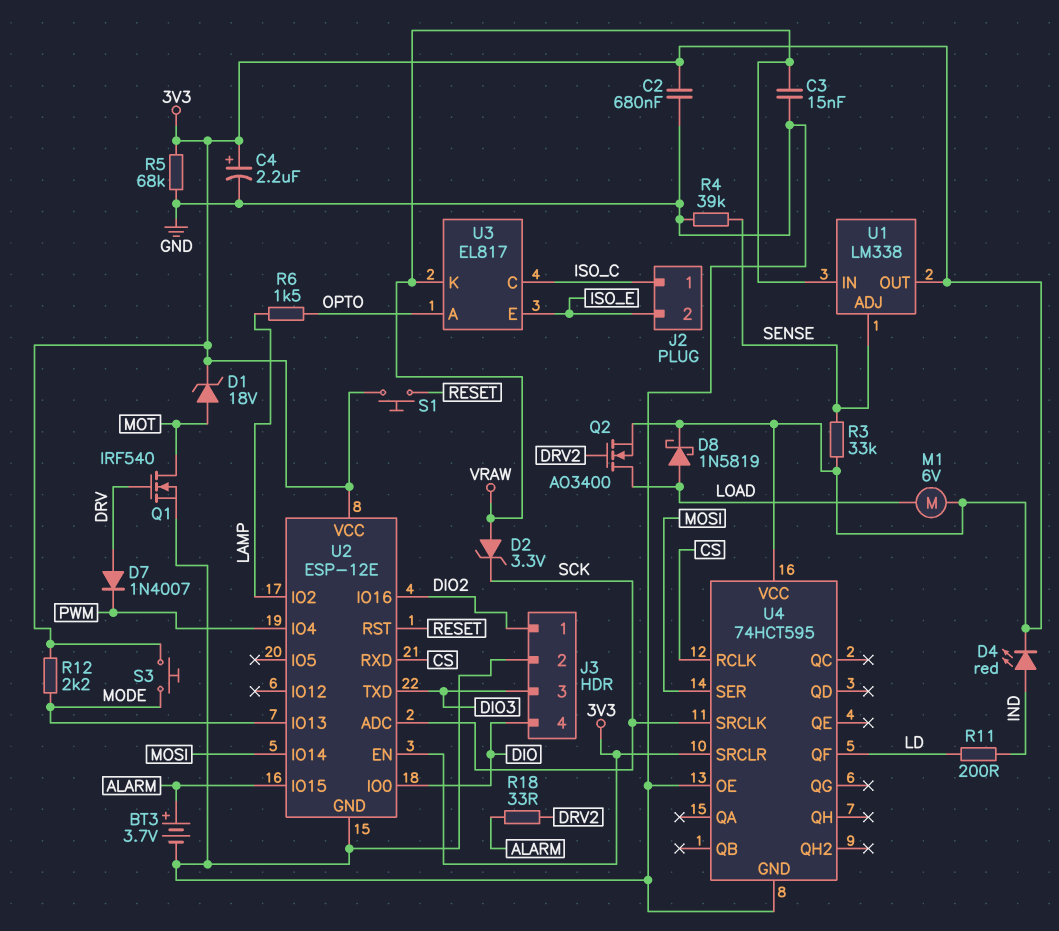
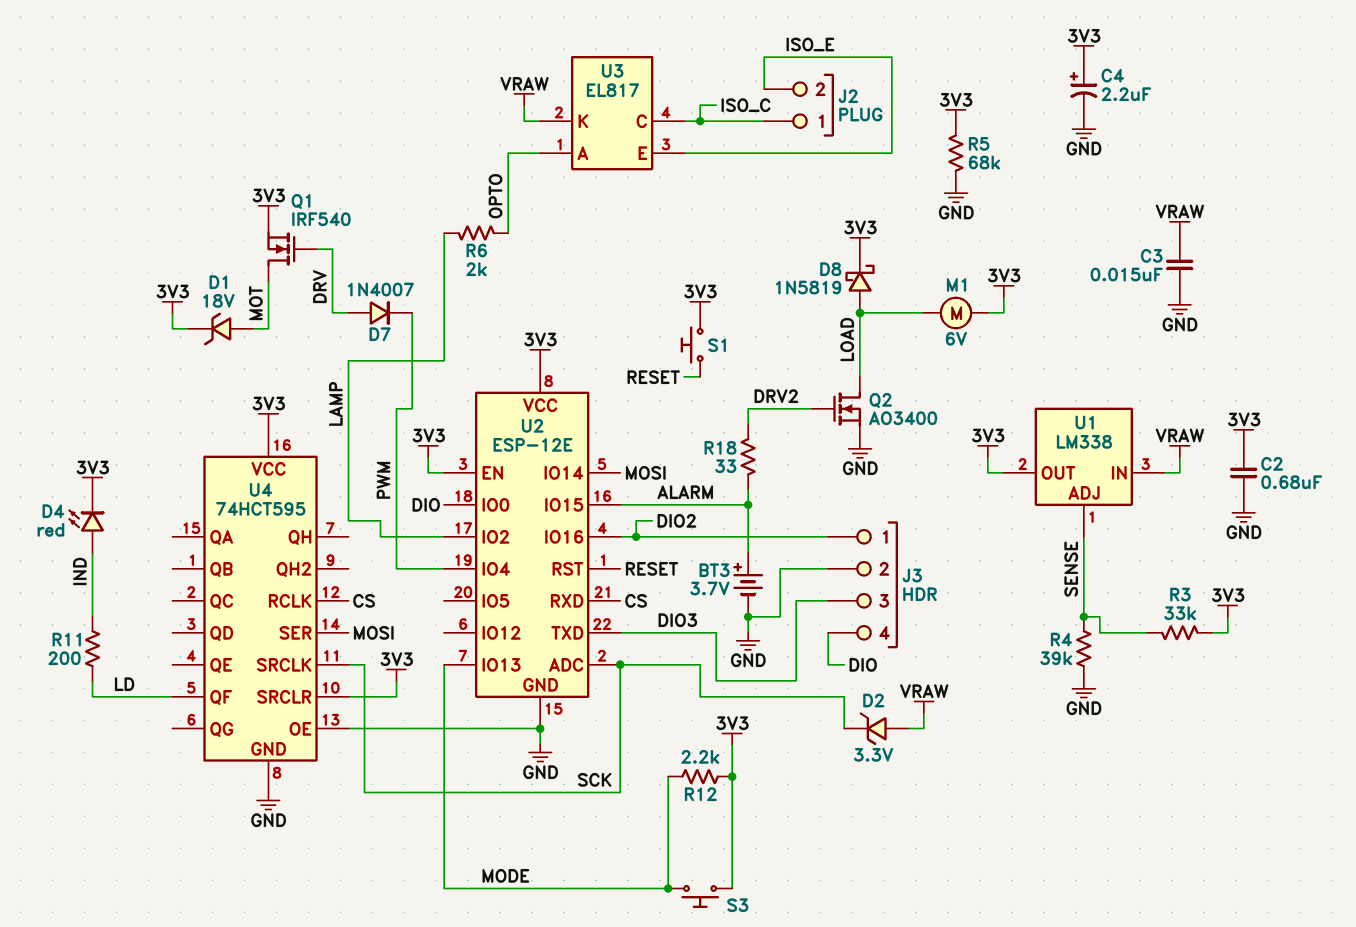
Q1: NMOS IRF540 (G DRV, D MOT, S GND) -> NMOS IRF540 (G DRV, D MOT, S 3V3)
Q2: NMOS AO3400 (G DRV2, D LOAD, S 3V3) -> NMOS AO3400 (G DRV2, D LOAD, S GND)
R6: 1.5k (LAMP, OPTO) -> 2k (LAMP, OPTO)

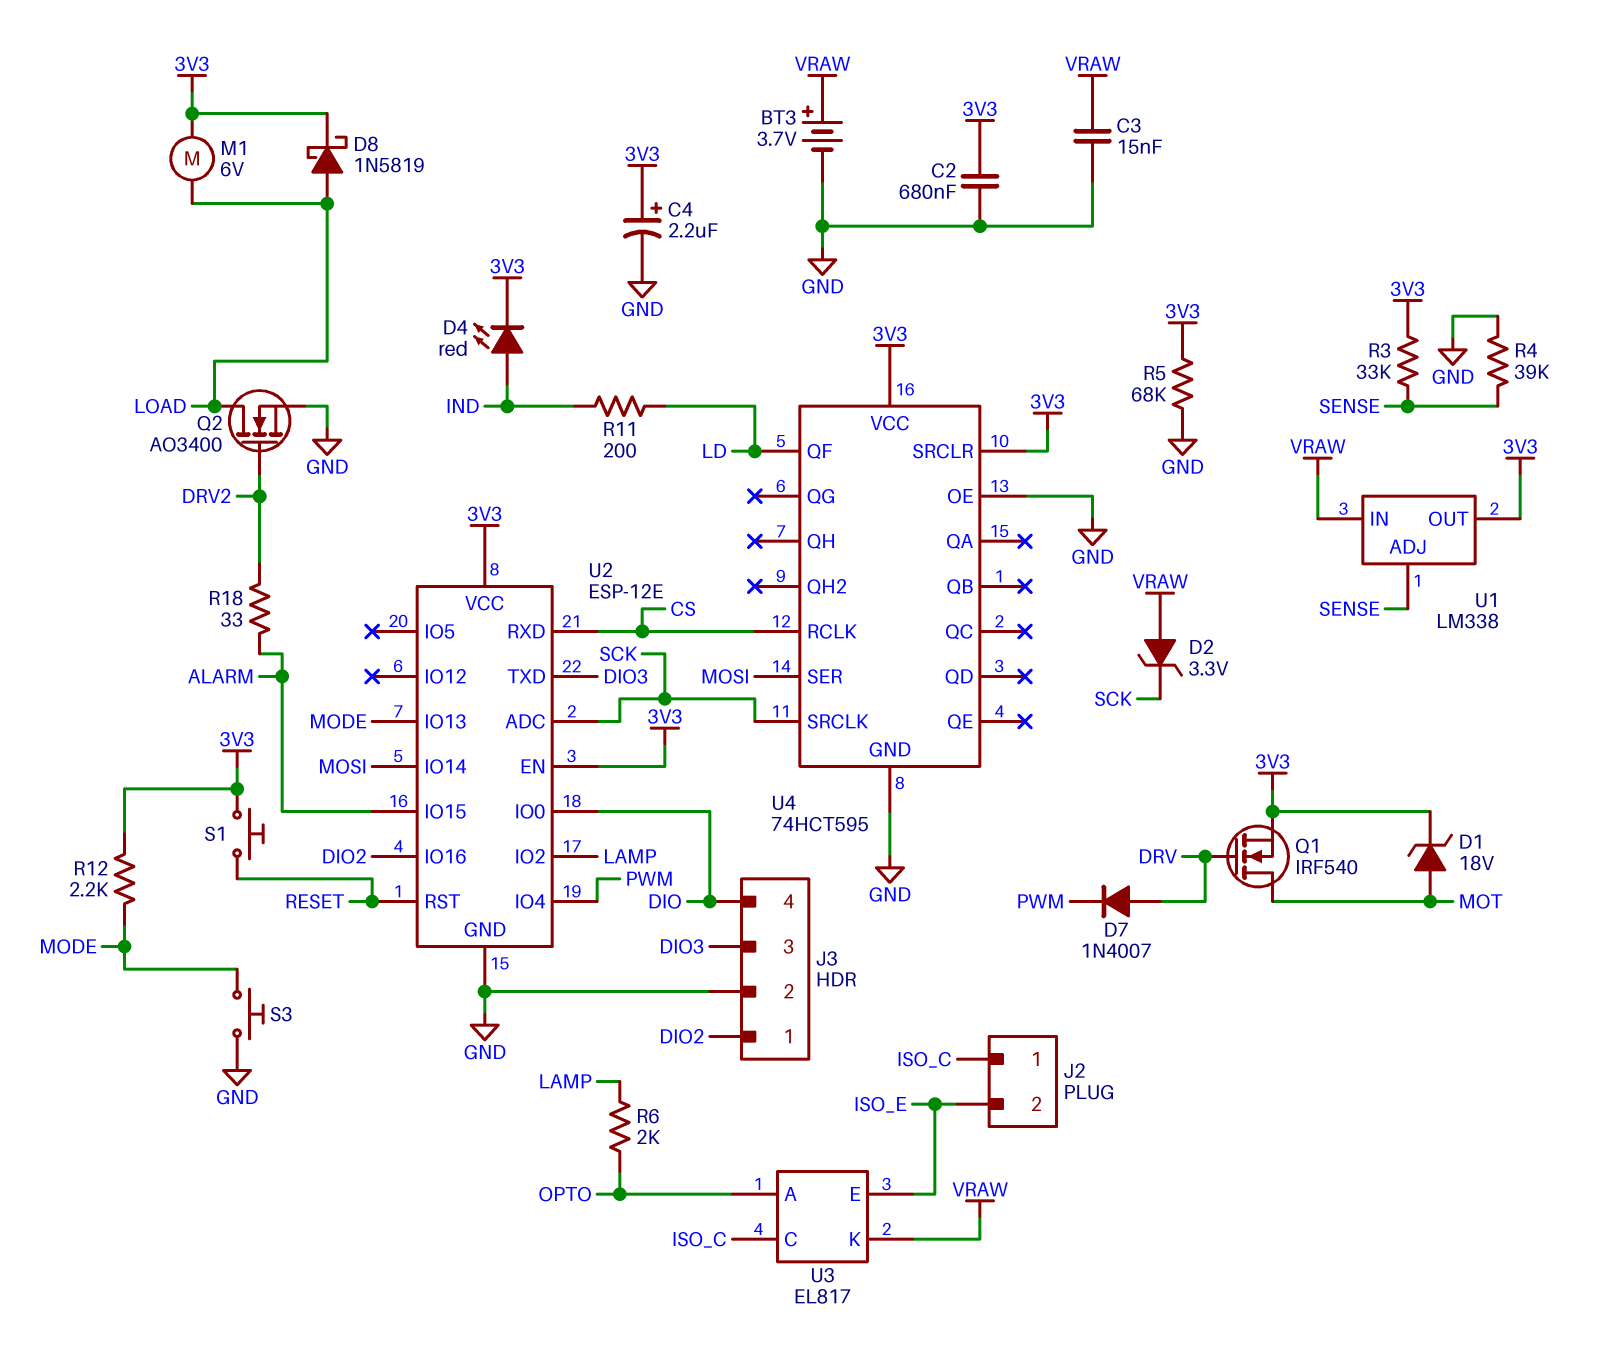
BT3: 3.7V (plus ALARM, minus GND) -> 3.7V (plus VRAW, minus GND)
S3: button (3V3, MODE) -> button (GND, MODE)

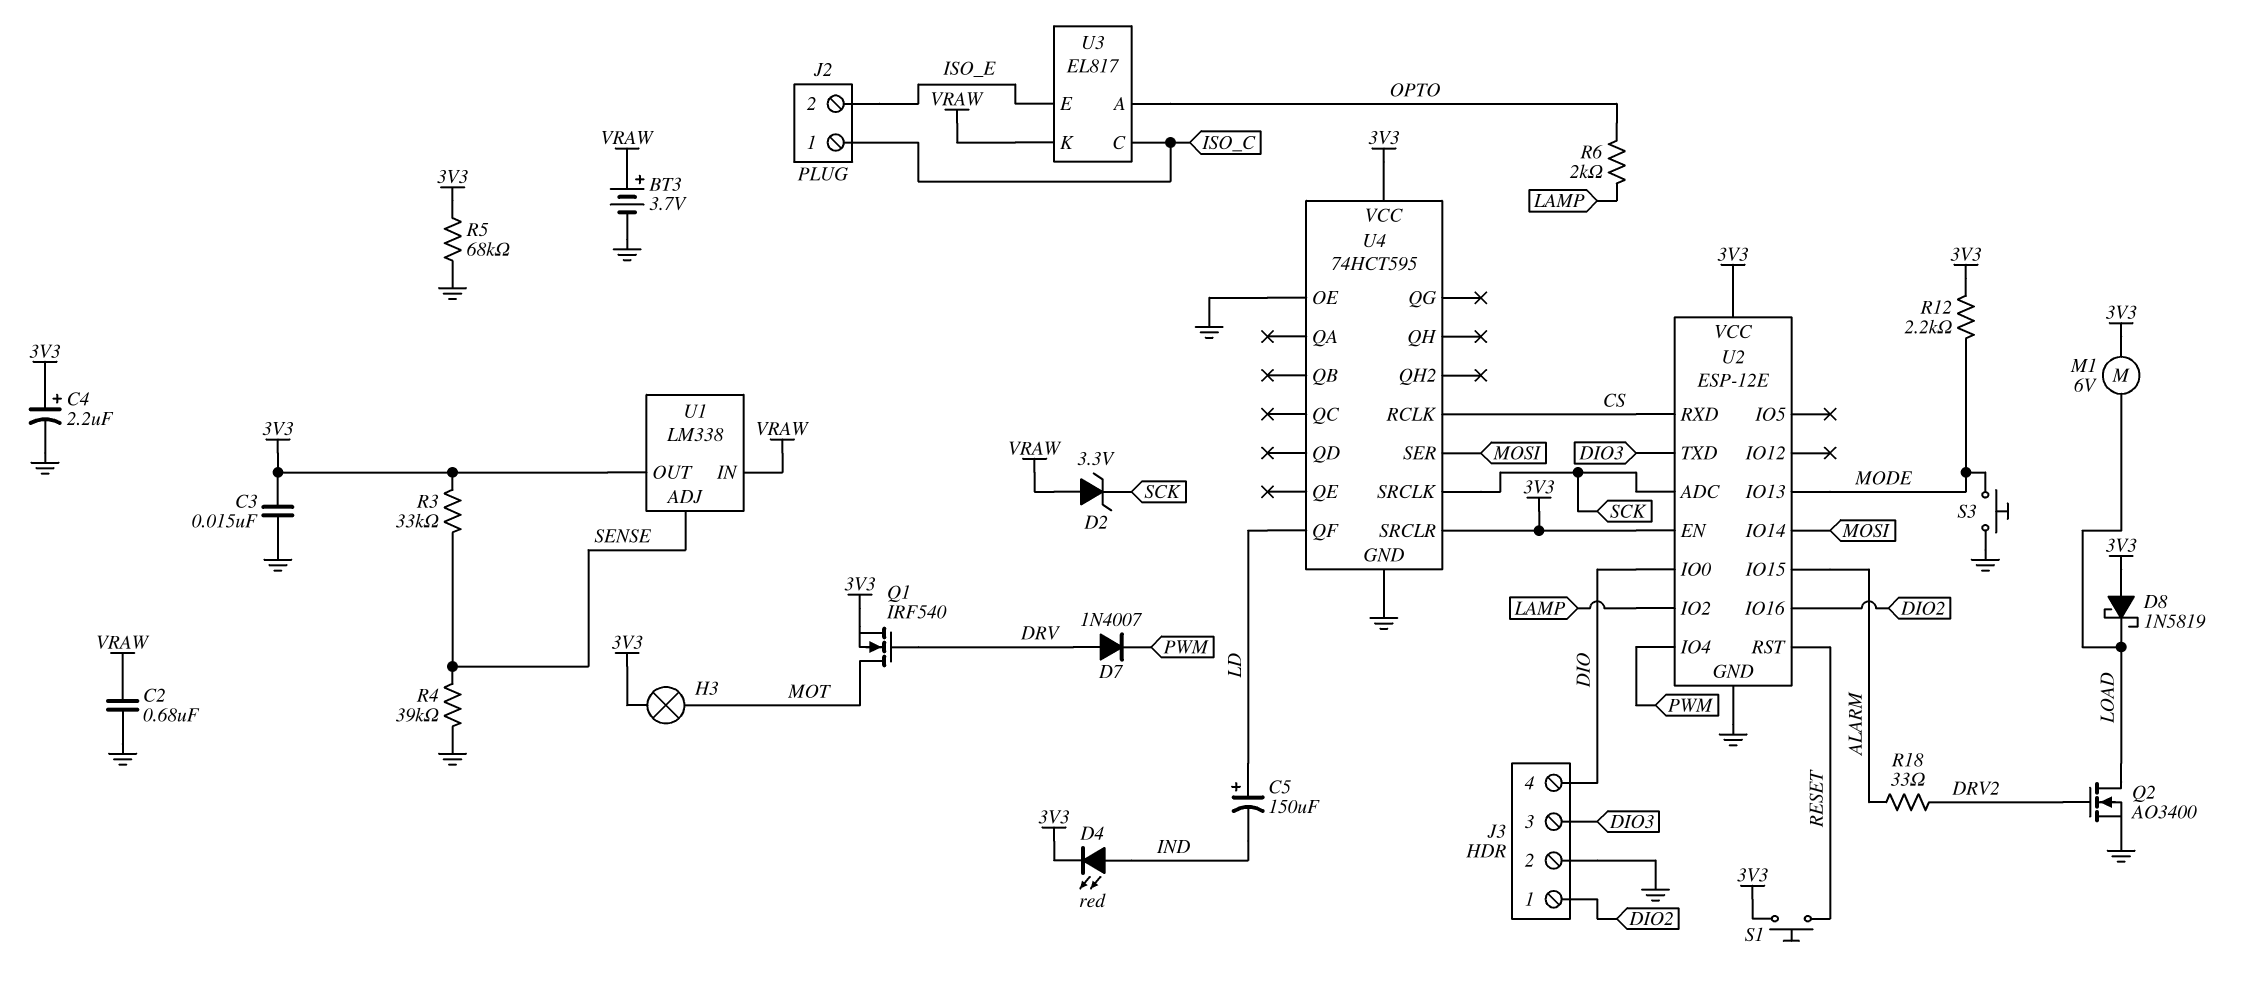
C2: 680nF (3V3, GND) -> 680nF (GND, VRAW)
C3: 15nF (GND, VRAW) -> 15nF (3V3, GND)
C5: none -> 150uF (plus LD, minus IND)
D1: zener 18V (A MOT, K 3V3) -> none
D8: schottky 1N5819 (A LOAD, K 3V3) -> schottky 1N5819 (A 3V3, K LOAD)
H3: none -> lamp (3V3, MOT)
R11: 200 (IND, LD) -> none

